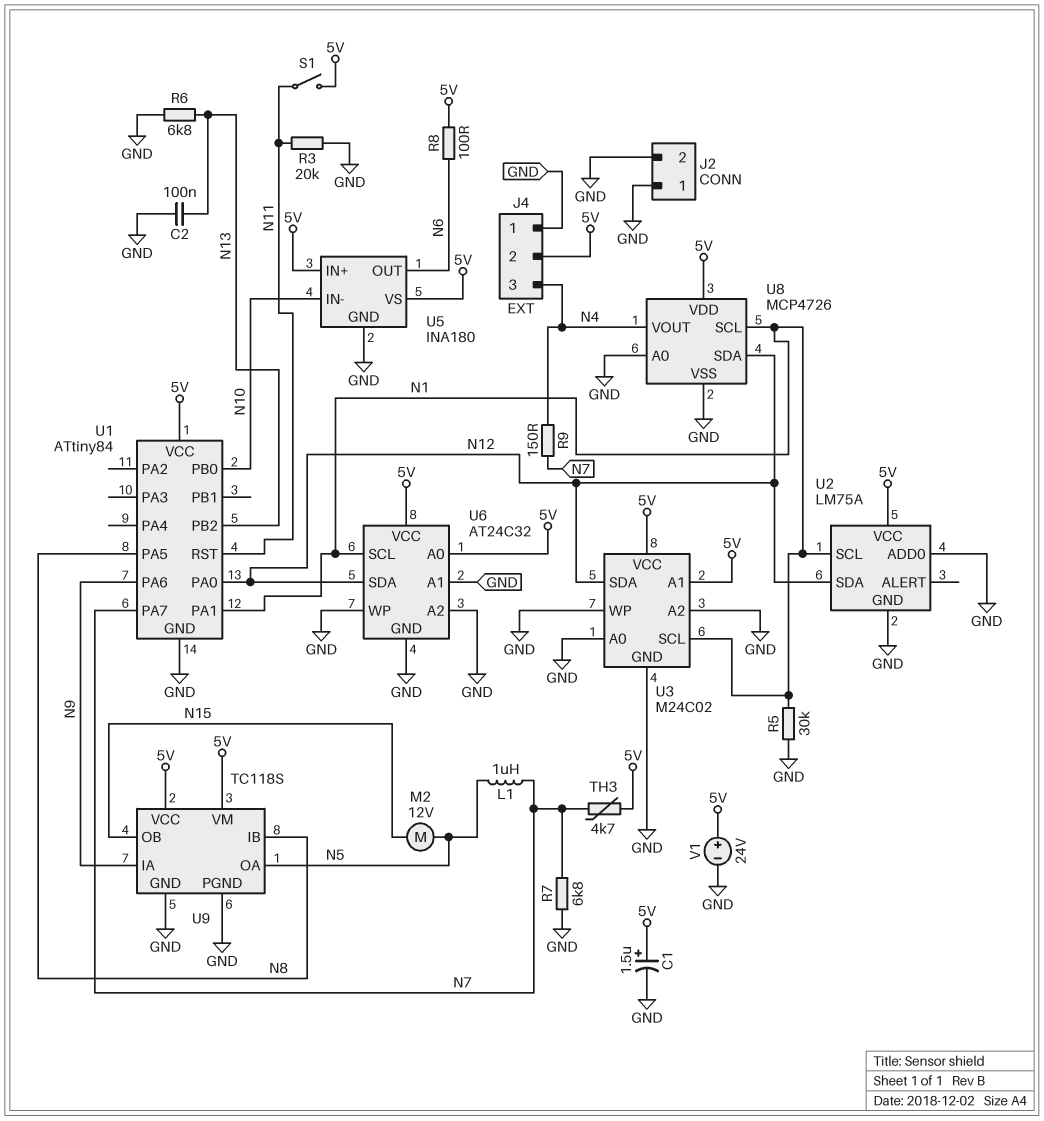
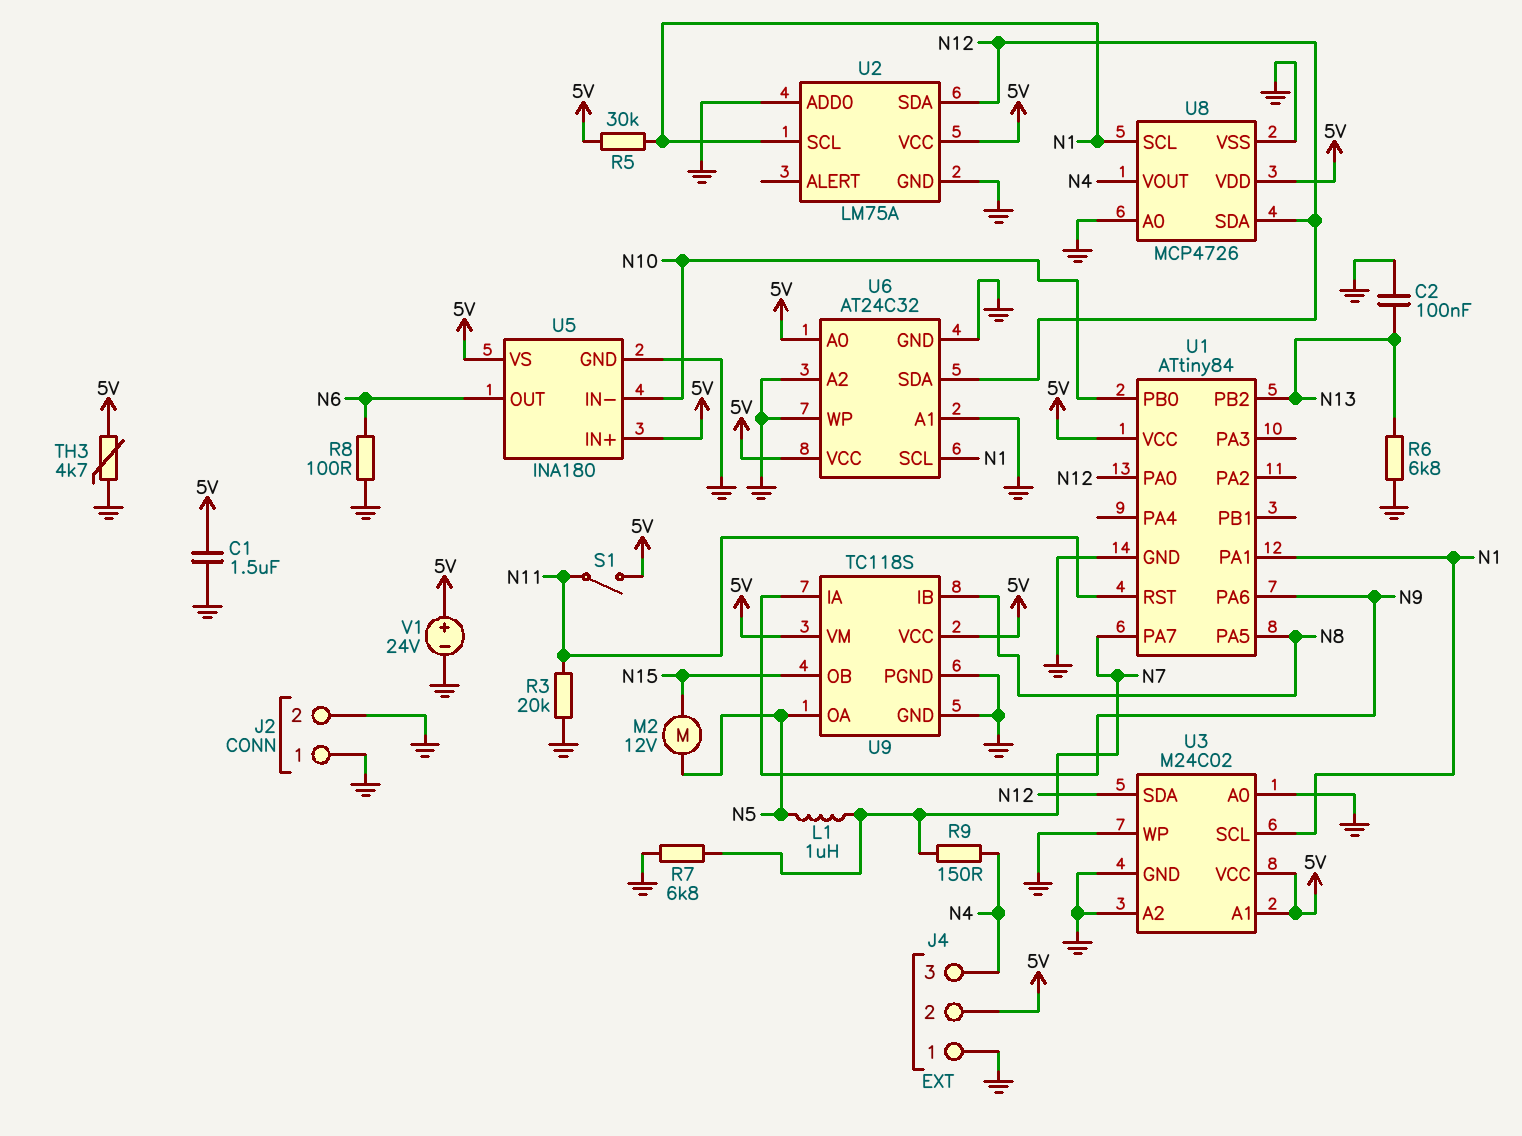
C1: 1.5uF (plus 5V, minus GND) -> 1.5uF (5V, GND)
R5: 30k (GND, N1) -> 30k (5V, N1)
R8: 100 (5V, N6) -> 100 (GND, N6)
TH3: 4.7k (5V, N7) -> 4.7k (5V, GND)

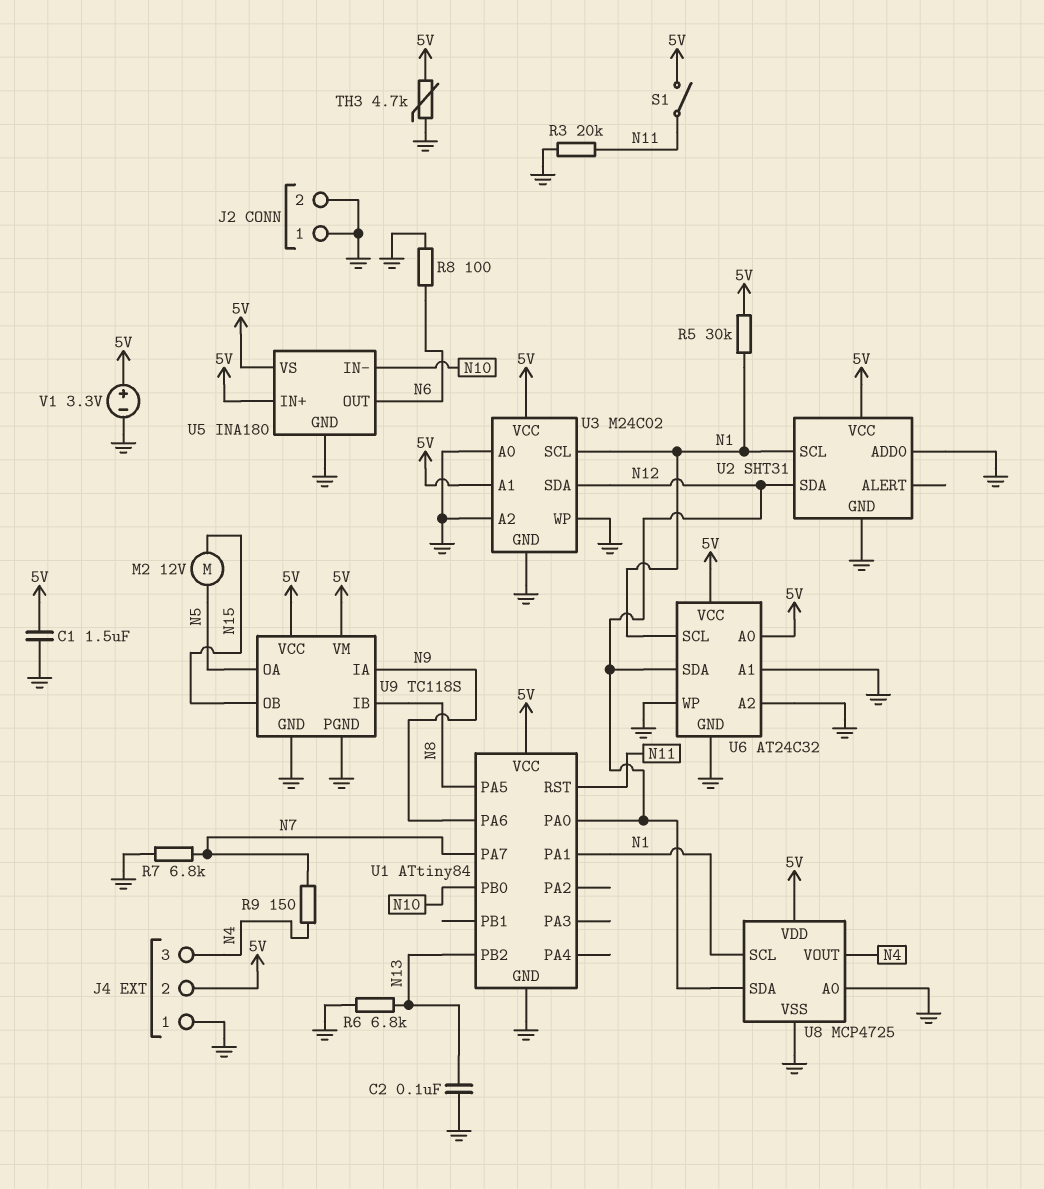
L1: 1uH (N5, N7) -> none
U2: LM75A -> SHT31
U8: MCP4726 -> MCP4725
V1: 24V (plus 5V, minus GND) -> 3.3V (plus 5V, minus GND)

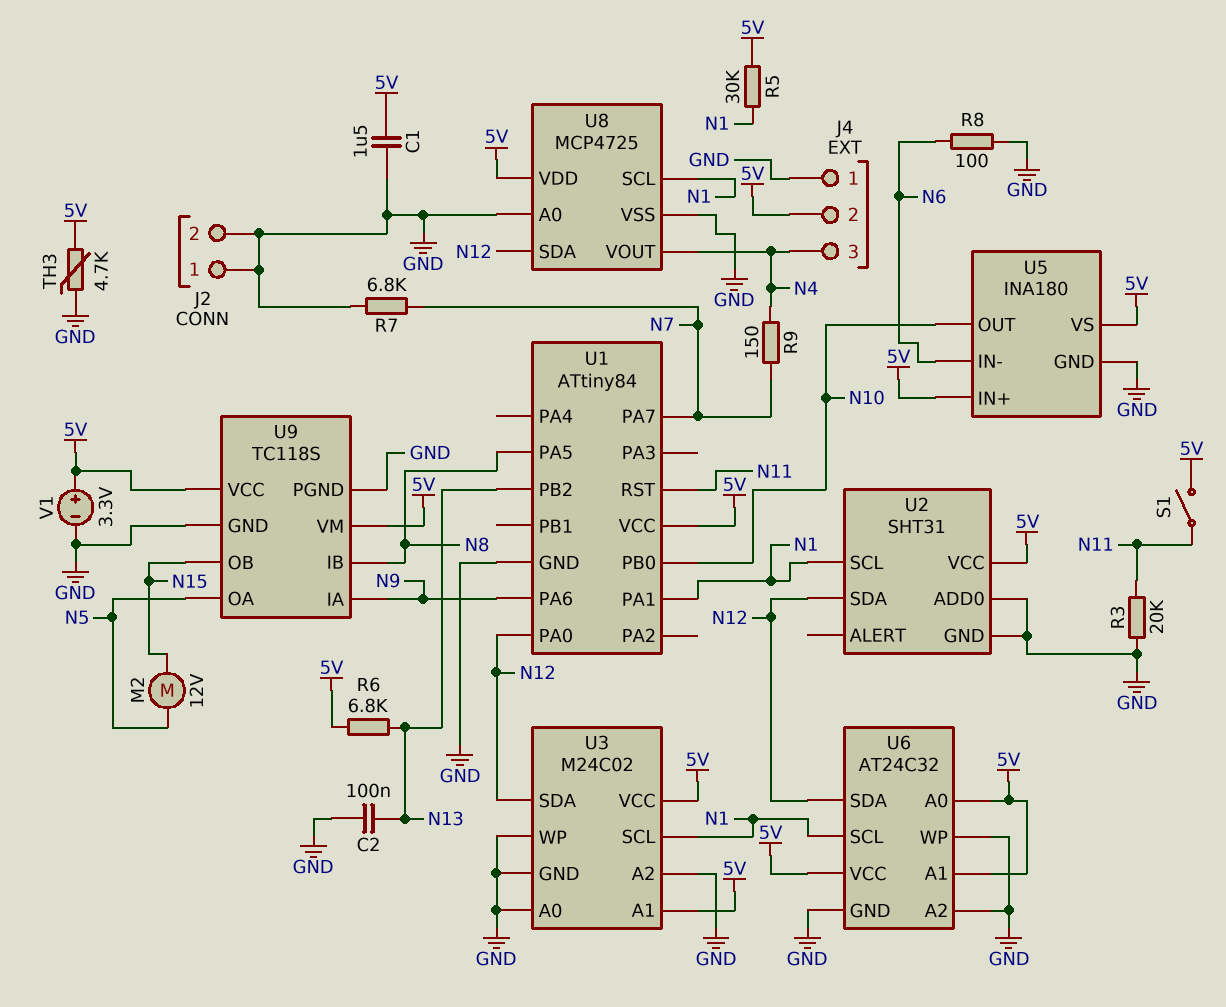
R6: 6.8k (GND, N13) -> 6.8k (5V, N13)
U5 pin IN-: N10 -> N6
U5 pin OUT: N6 -> N10
U6 pin A1: GND -> 5V

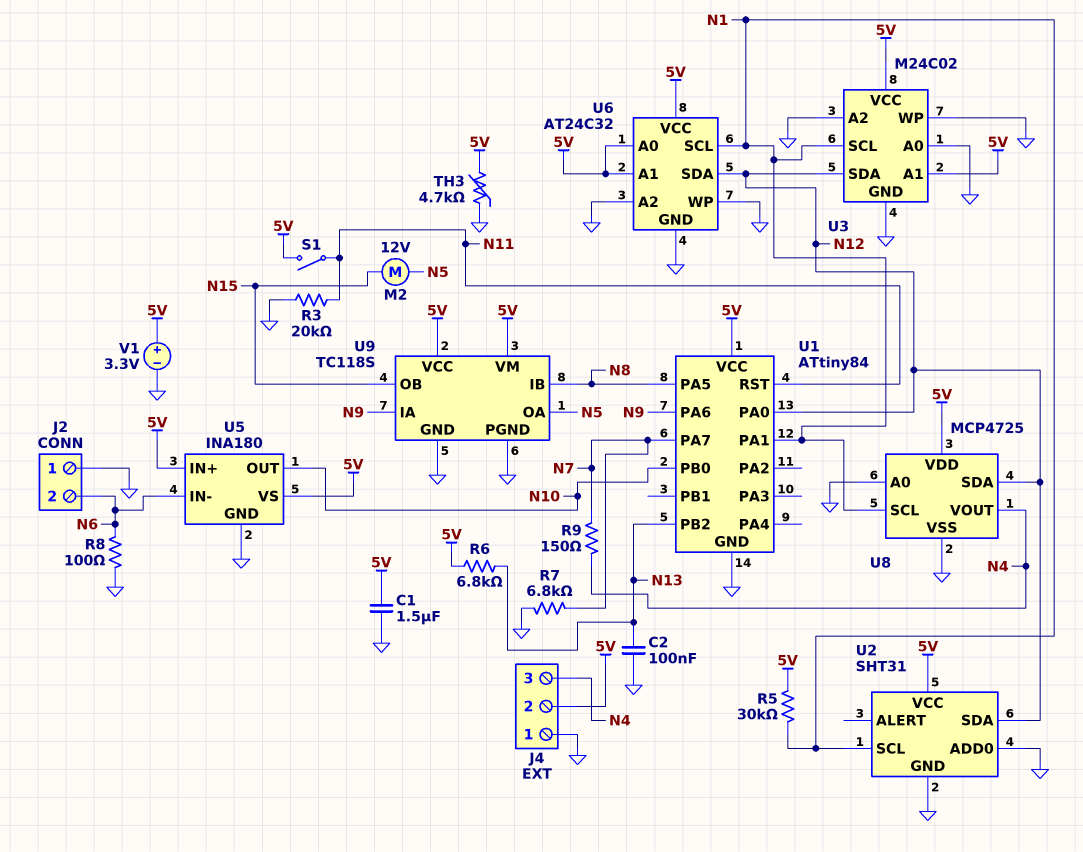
J2 pin 2: GND -> N6

